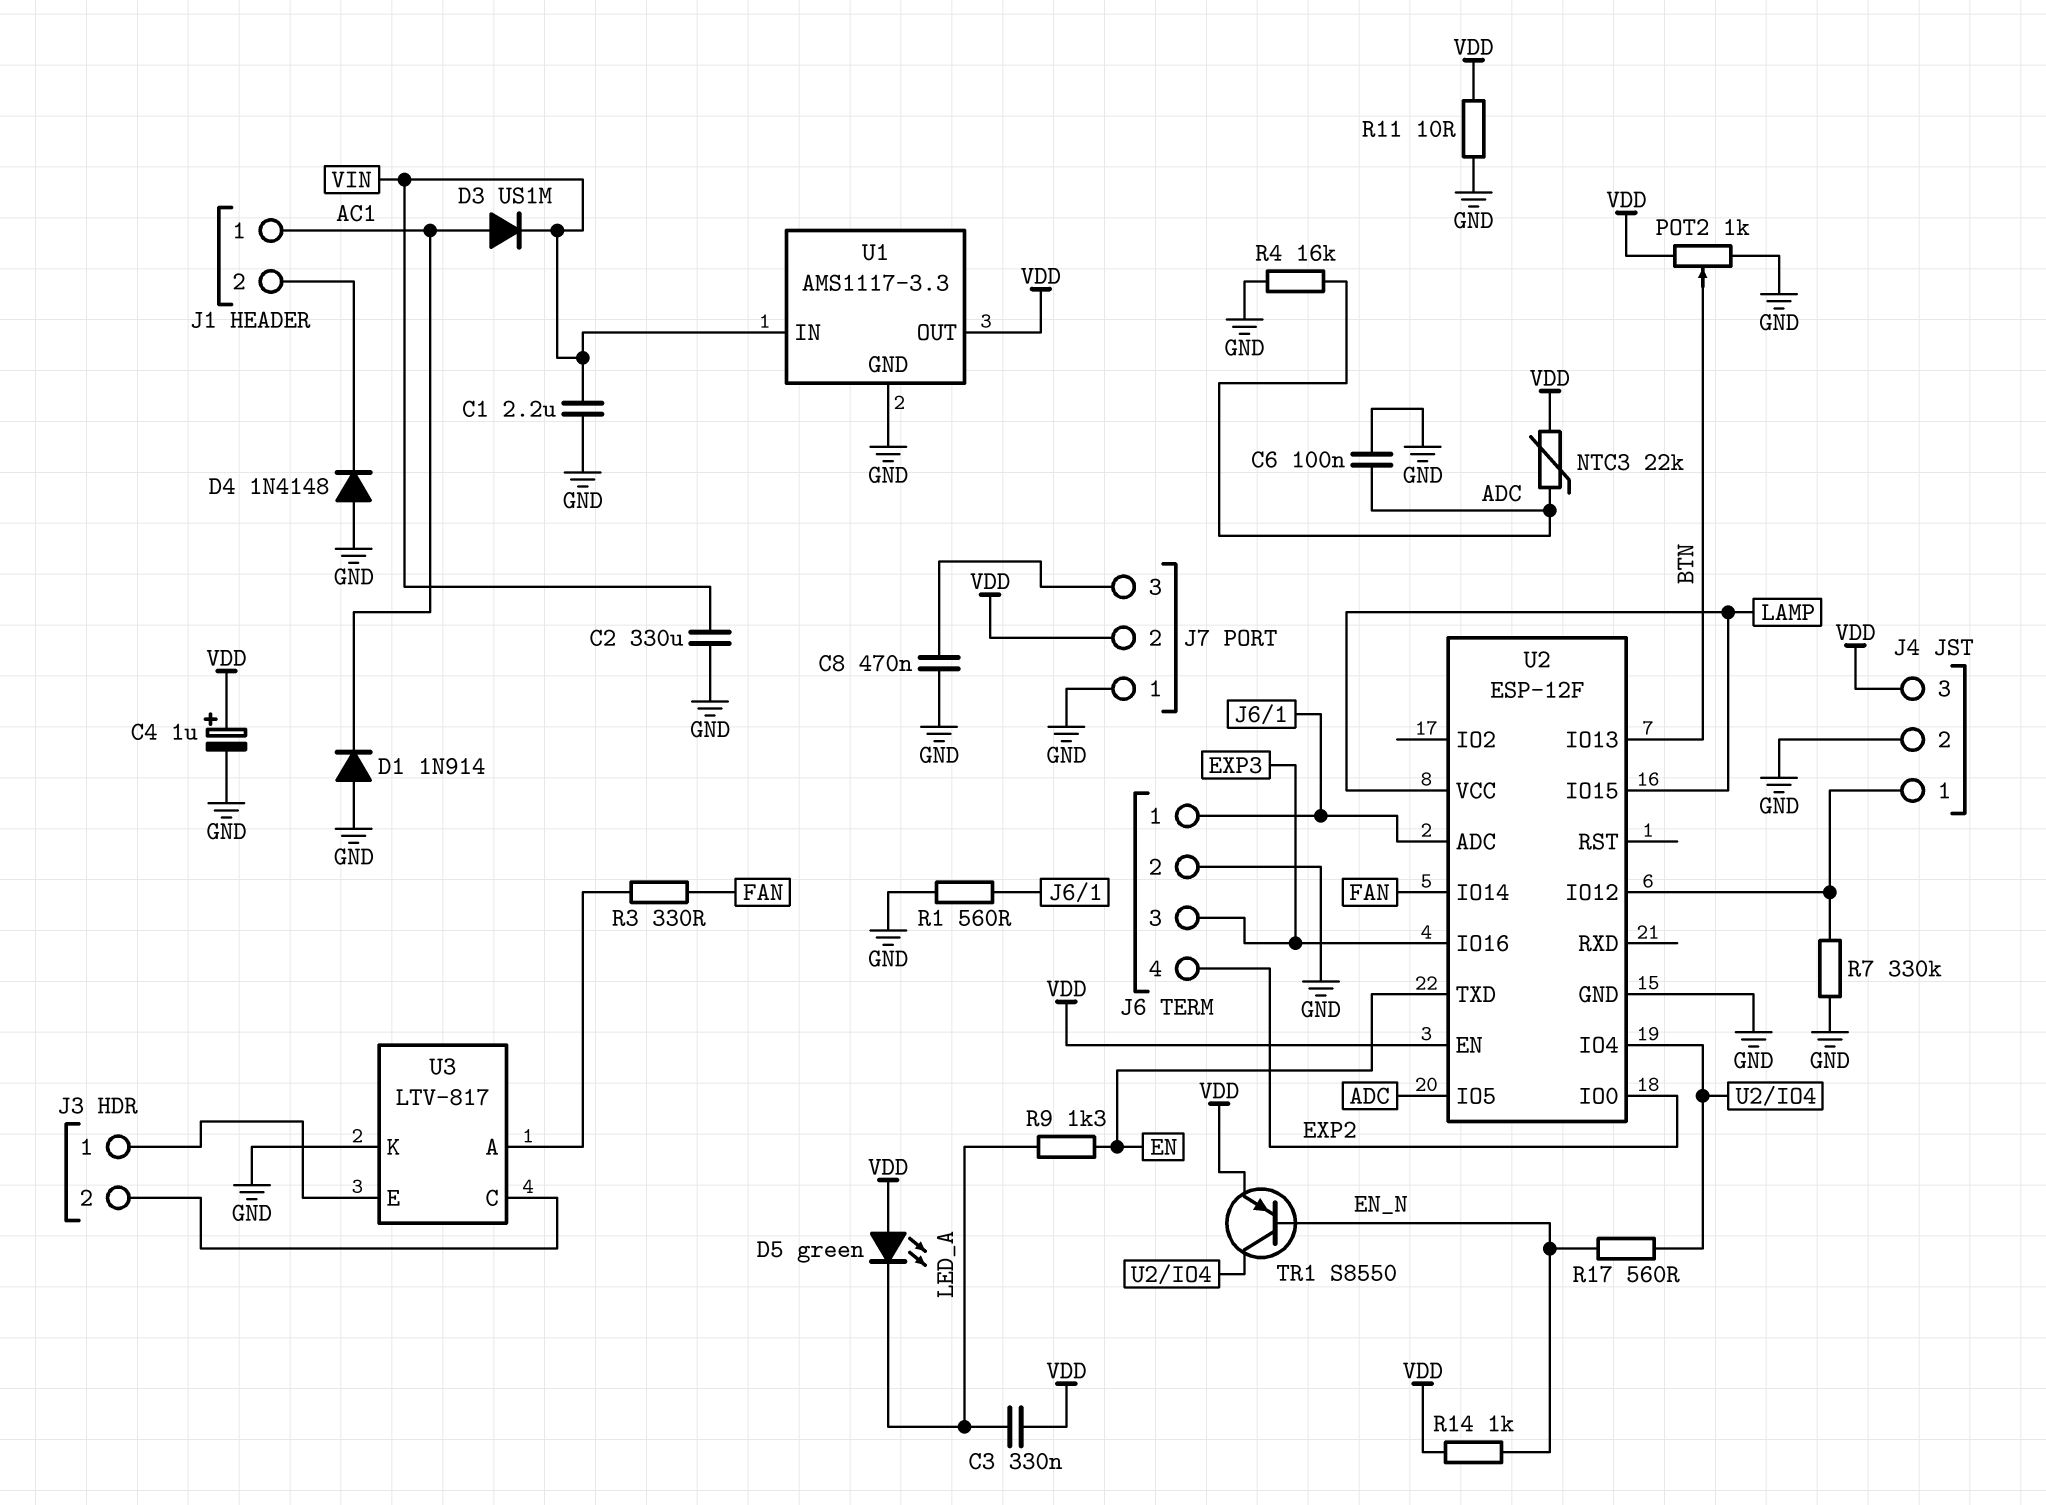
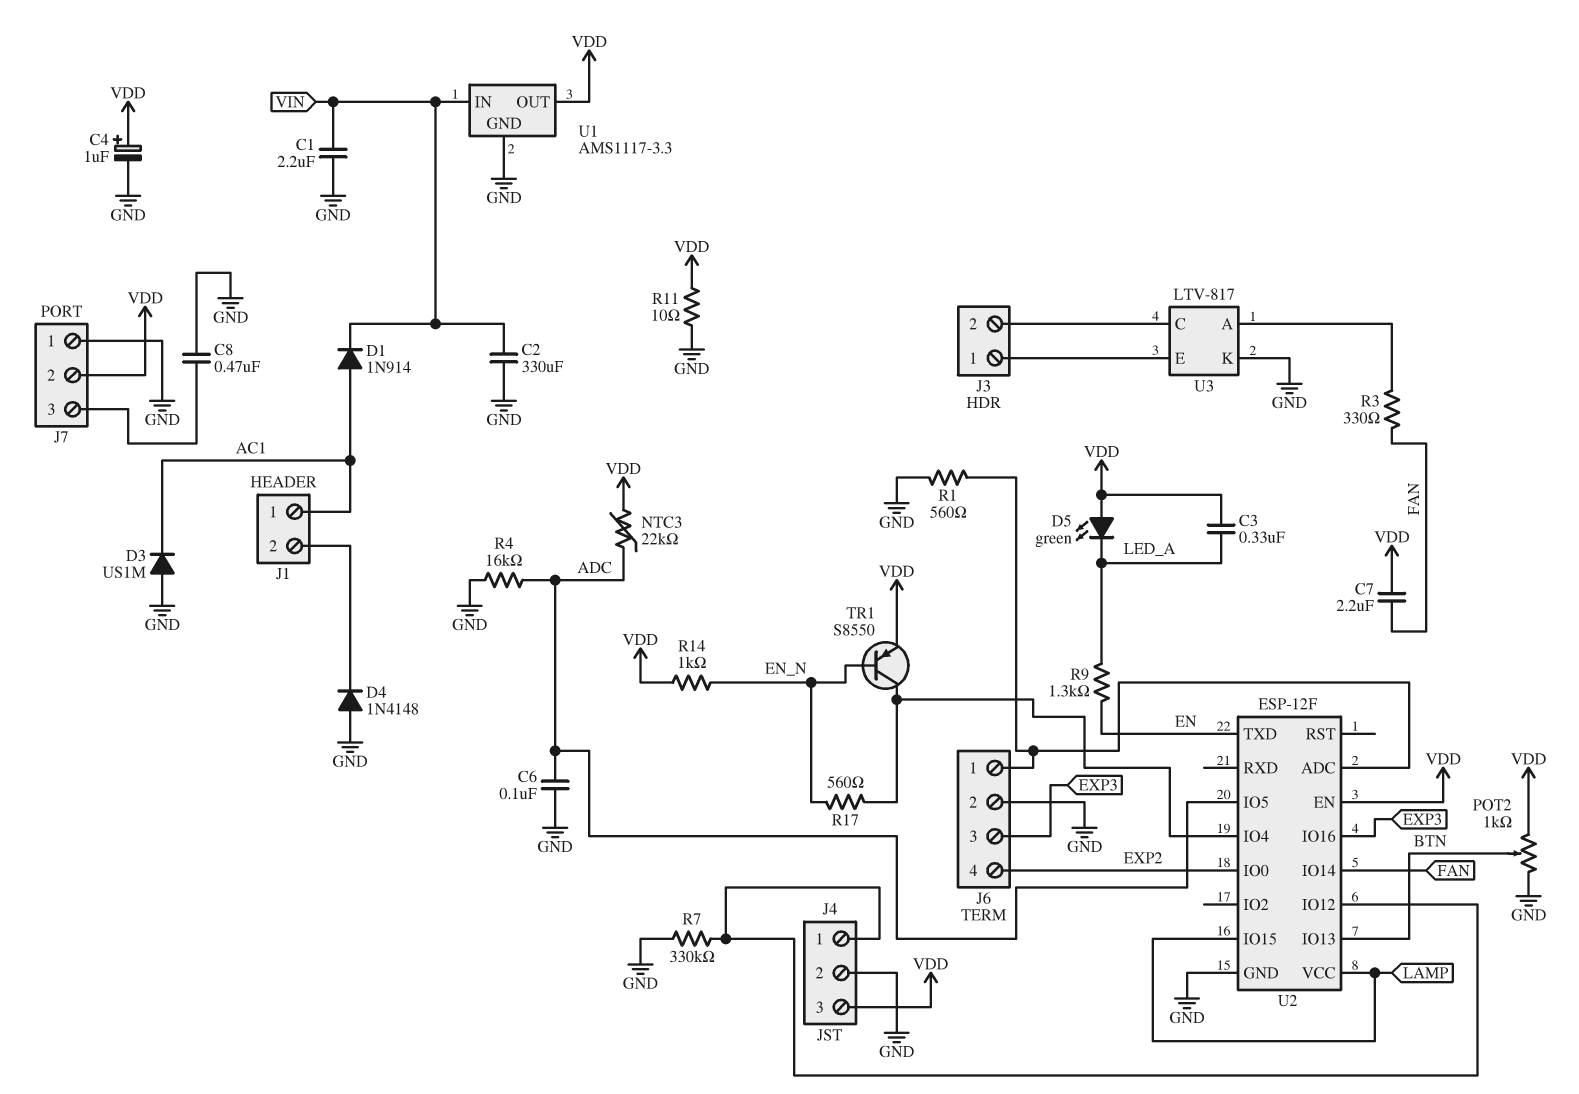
C7: none -> 2.2uF (FAN, VDD)
D1: diode 1N914 (A GND, K AC1) -> diode 1N914 (A AC1, K VIN)
D3: diode US1M (A AC1, K VIN) -> diode US1M (A GND, K AC1)

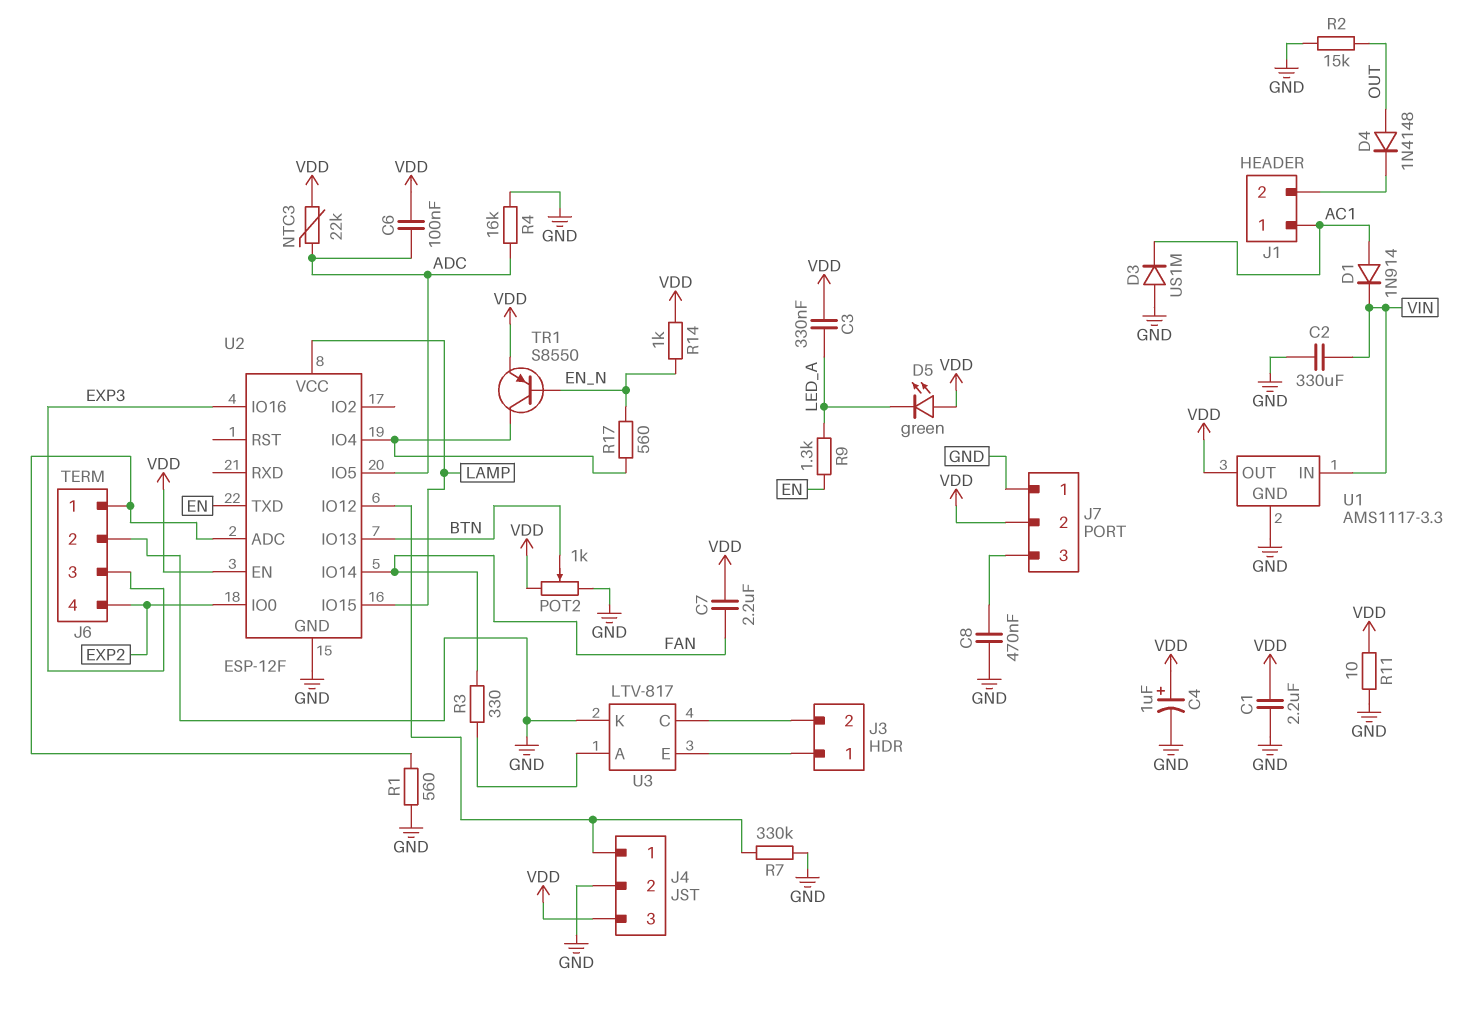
C1: 2.2uF (GND, VIN) -> 2.2uF (GND, VDD)
C6: 100nF (ADC, GND) -> 100nF (ADC, VDD)
D4: diode 1N4148 (A GND, K J1/2) -> diode 1N4148 (A OUT, K J1/2)
R2: none -> 15k (GND, OUT)

